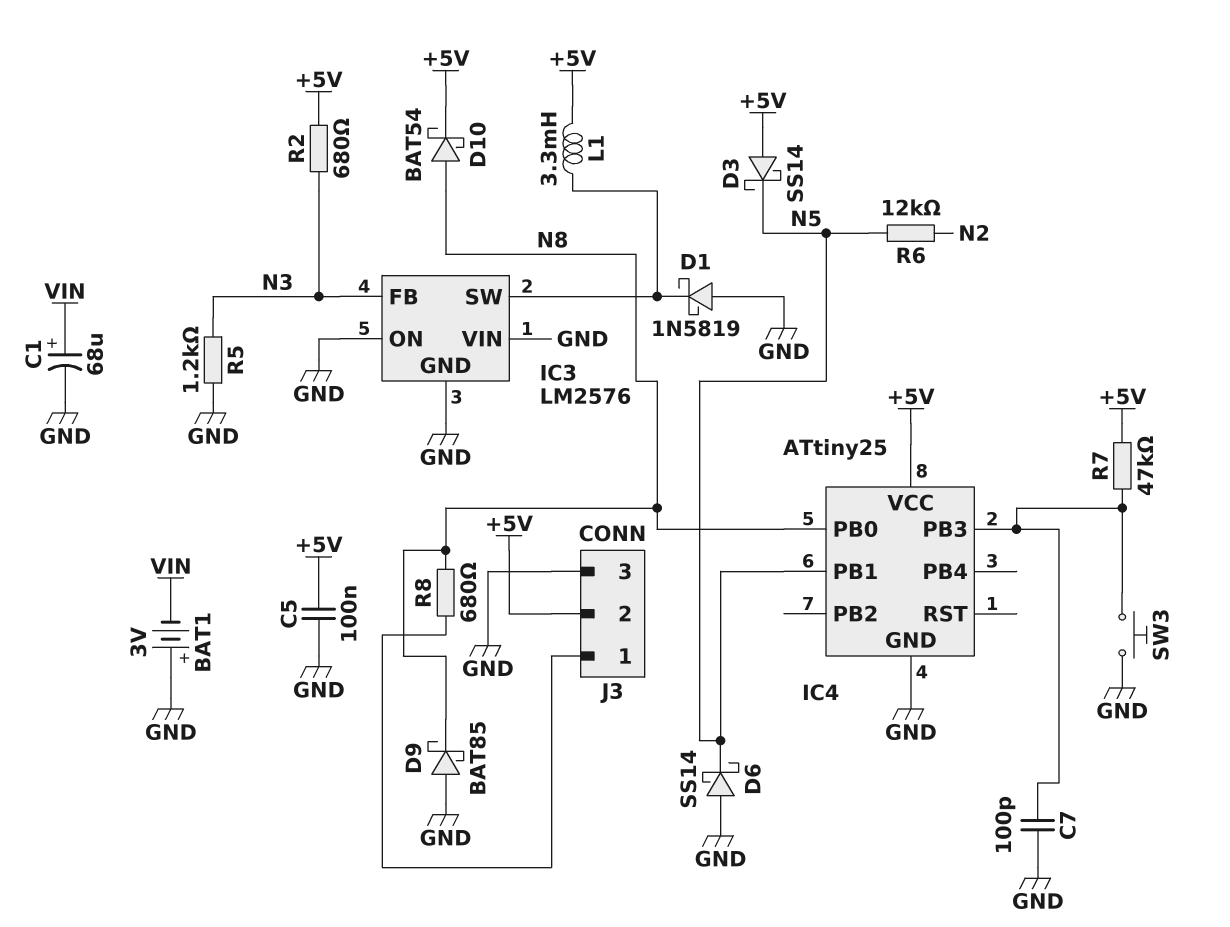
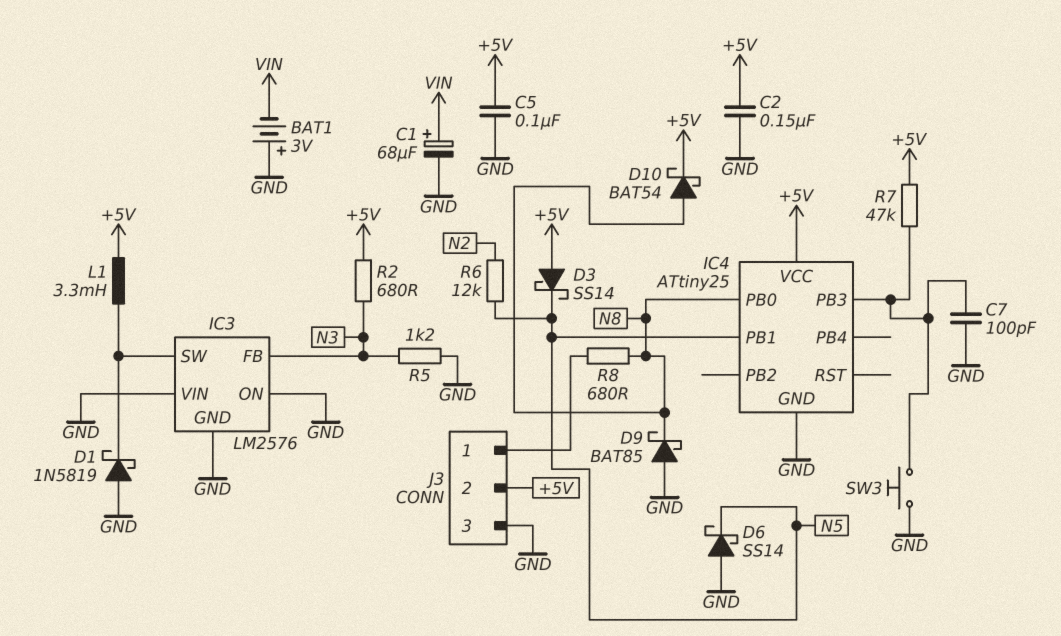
C2: none -> 150nF (+5V, GND)

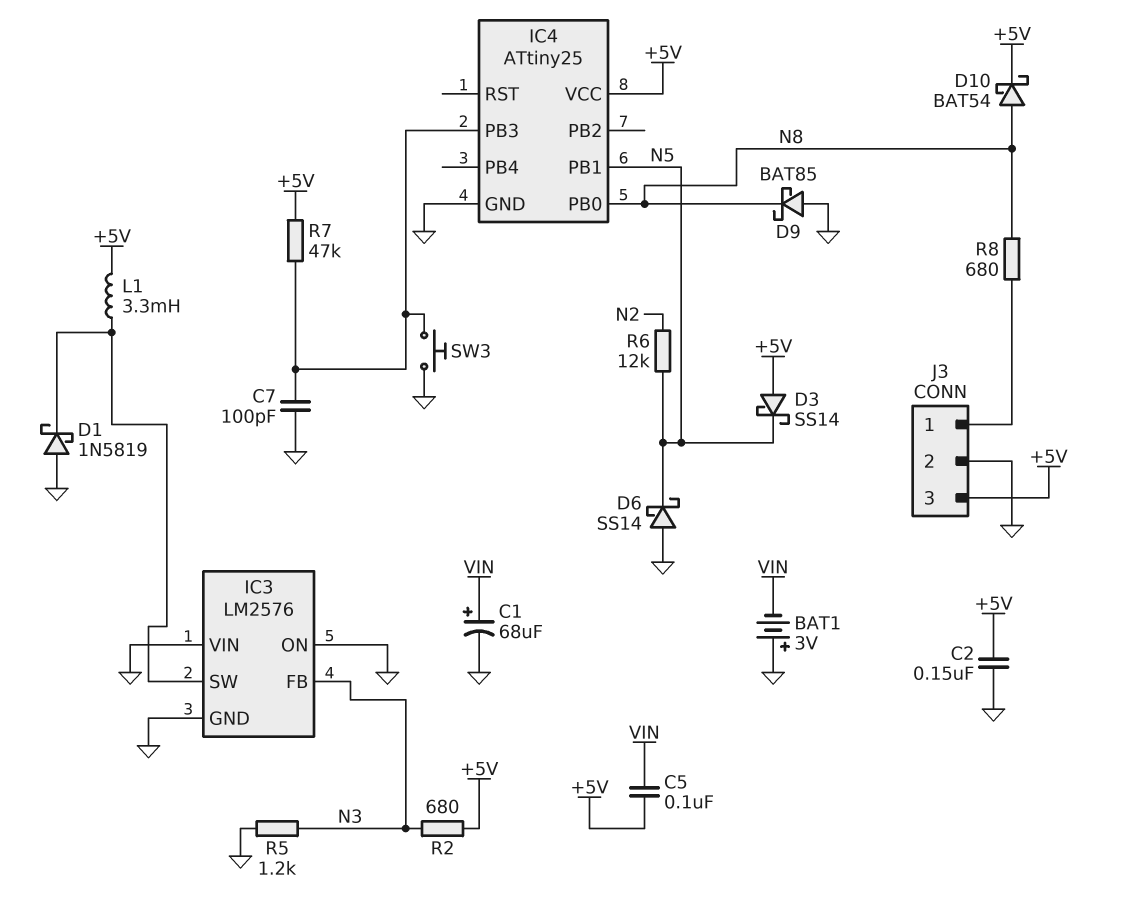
C5: 100nF (+5V, GND) -> 100nF (+5V, VIN)
J3 pin 2: +5V -> GND
J3 pin 3: GND -> +5V

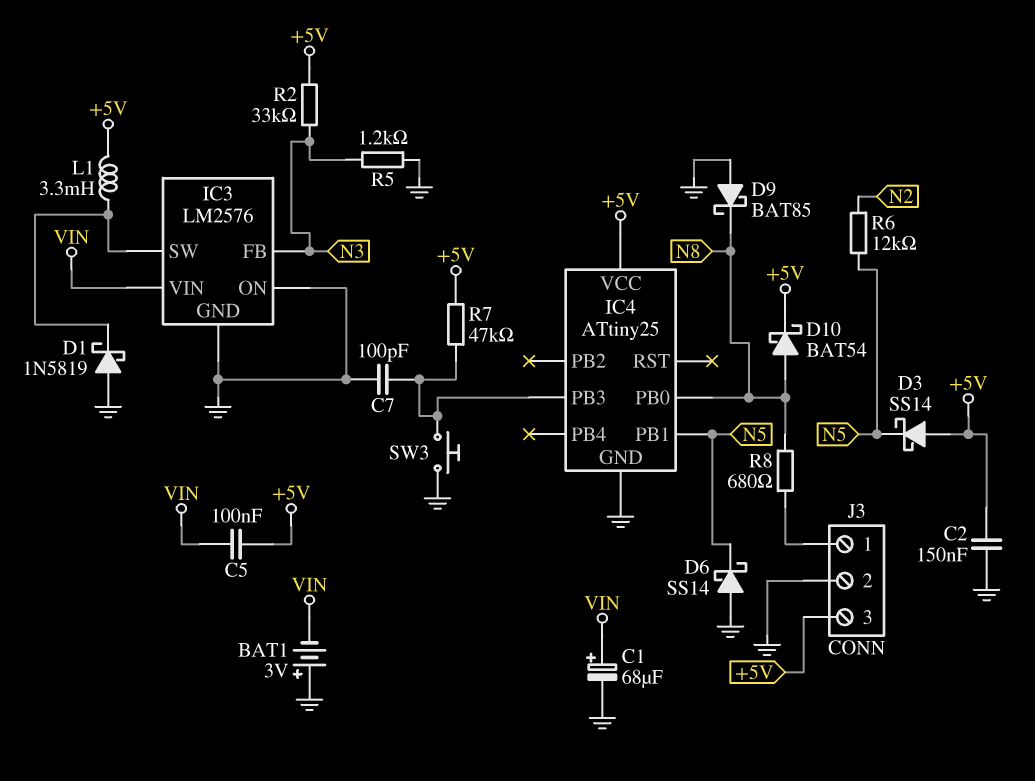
IC3 pin VIN: GND -> VIN
R2: 680 (+5V, N3) -> 33k (+5V, N3)

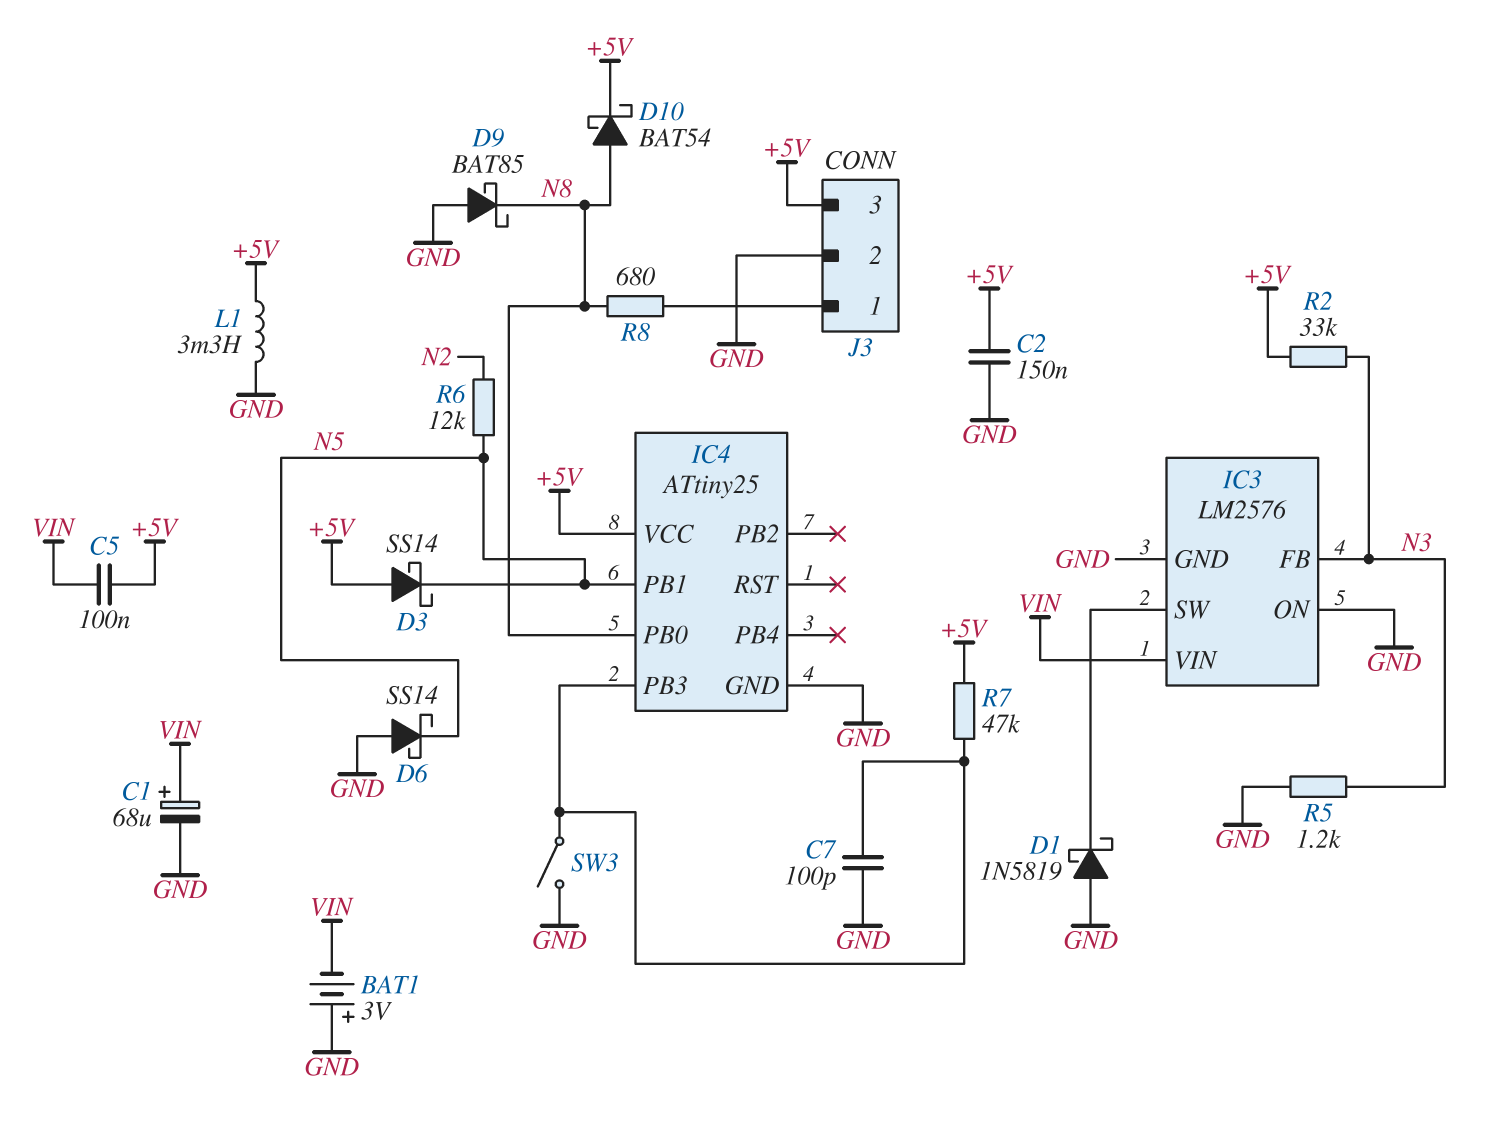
L1: 3.3mH (+5V, IC3/SW) -> 3.3mH (+5V, GND)
SW3: button (GND, IC4/PB3) -> switch (GND, IC4/PB3)

